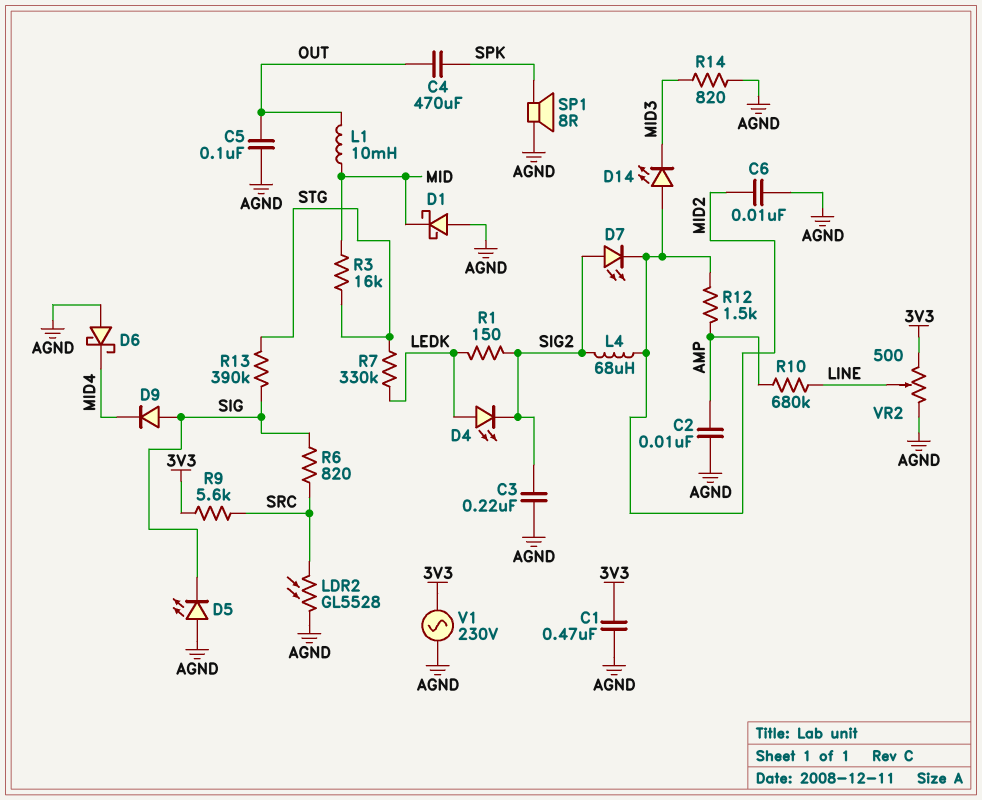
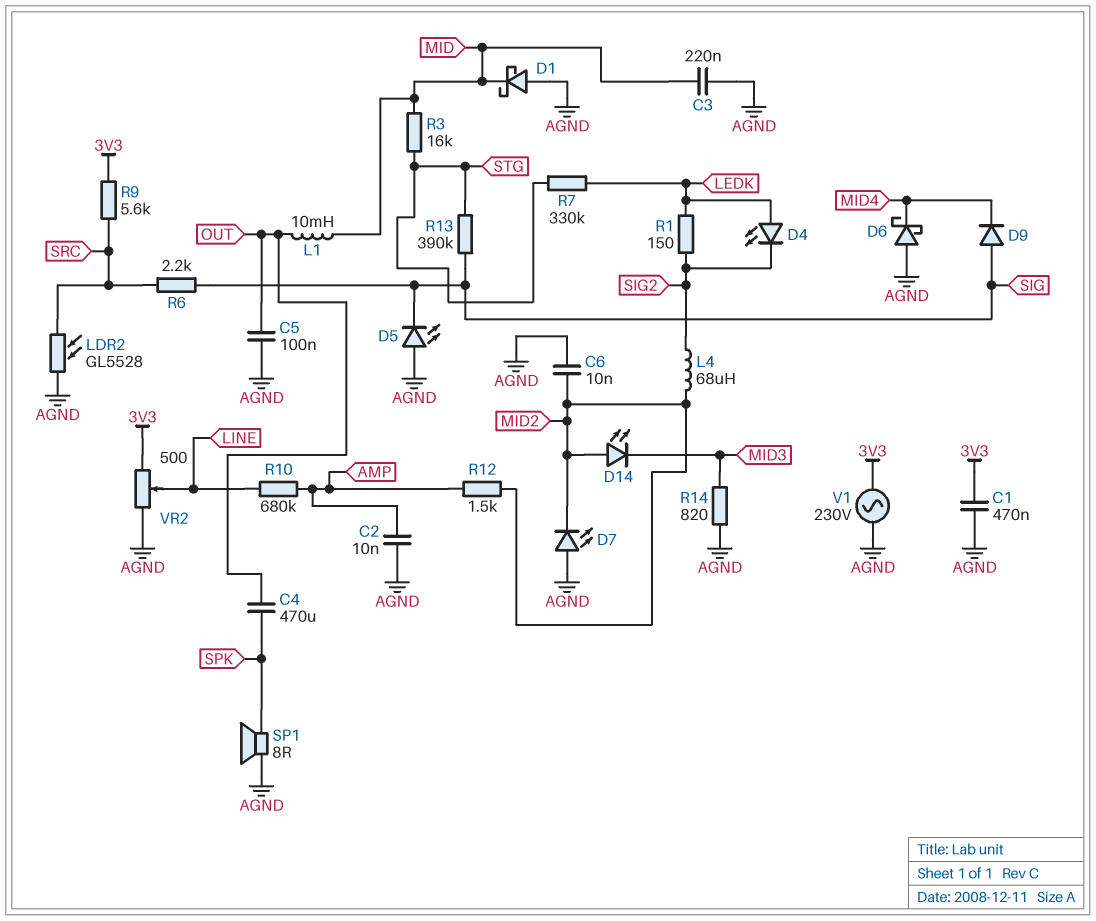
C3: 220nF (AGND, SIG2) -> 220nF (AGND, MID)
D7: LED (A SIG2, K MID2) -> LED (A AGND, K MID2)
R6: 820 (SIG, SRC) -> 2.2k (SIG, SRC)

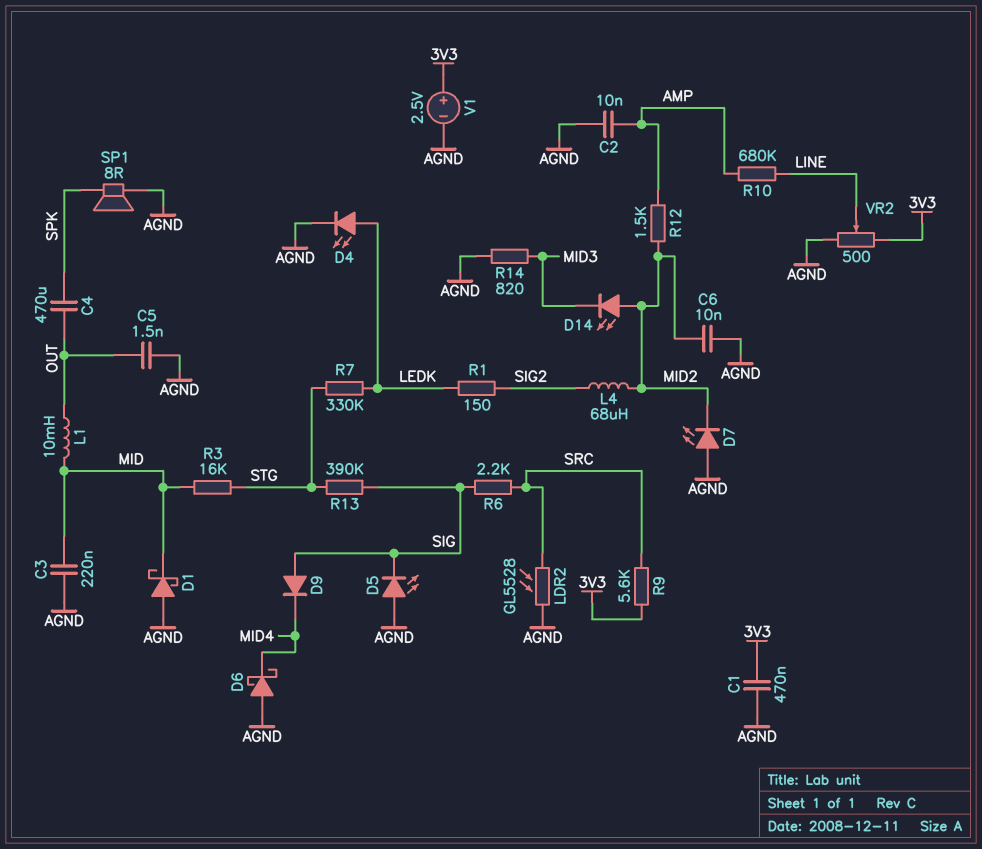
C5: 100nF (AGND, OUT) -> 1.5nF (AGND, OUT)
D4: LED (A LEDK, K SIG2) -> LED (A LEDK, K AGND)
V1: AC 230V (3V3, AGND) -> 2.5V (plus 3V3, minus AGND)

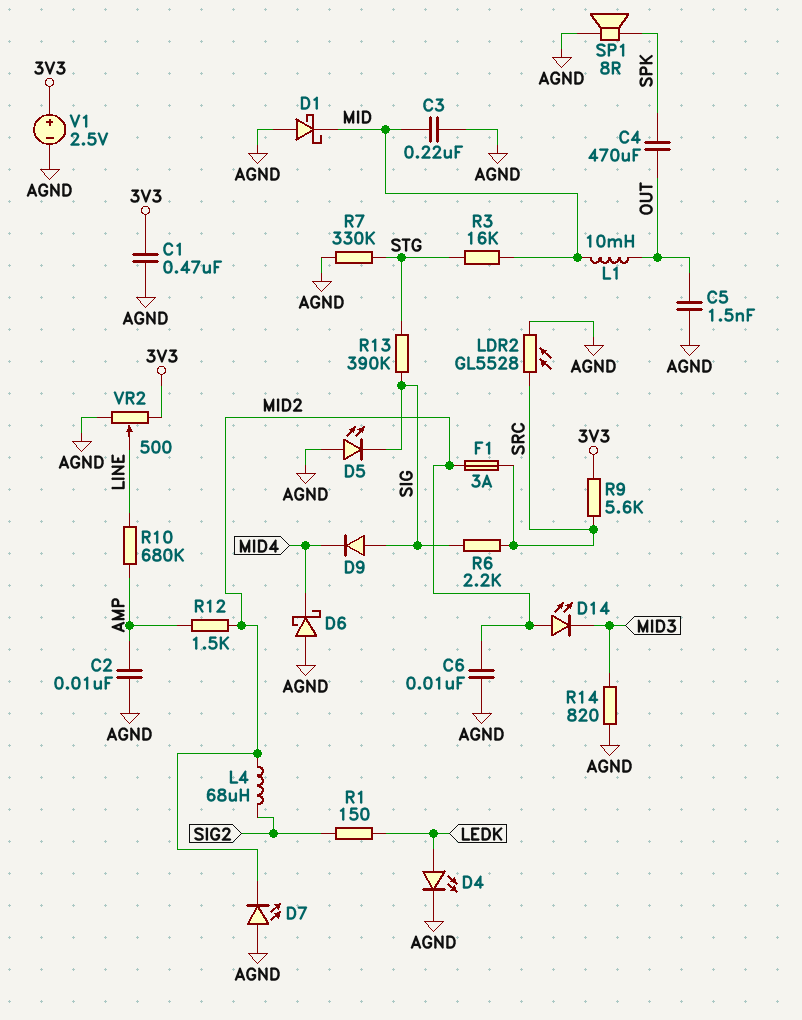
F1: none -> 3A (MID2, SRC)
R7: 330k (LEDK, STG) -> 330k (AGND, STG)

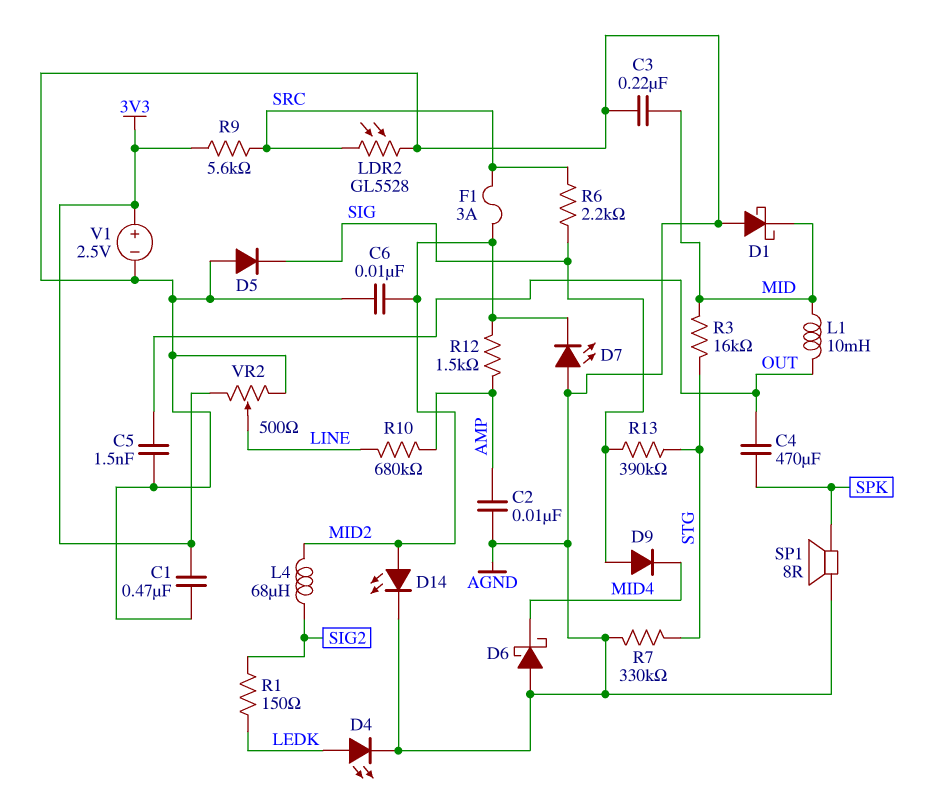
D5: LED (A AGND, K SIG) -> diode (A AGND, K SIG)
D14: LED (A MID2, K MID3) -> LED (A MID2, K AGND)
R14: 820 (AGND, MID3) -> none

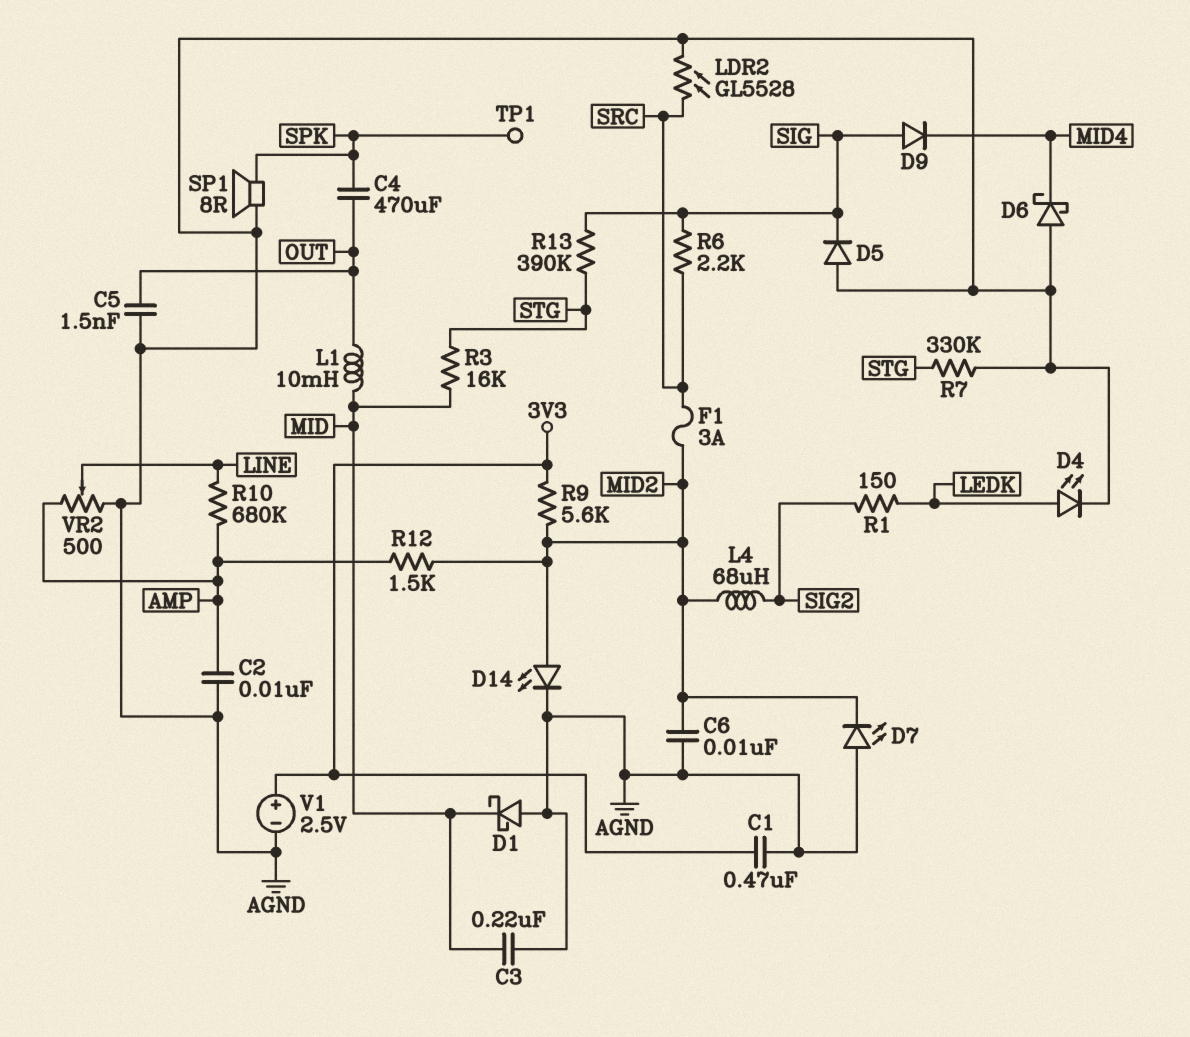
R9: 5.6k (3V3, SRC) -> 5.6k (3V3, MID2)
TP1: none -> test point (SPK)
VR2: 500 (3V3, AGND, wiper LINE) -> 500 (AGND, AMP, wiper LINE)

